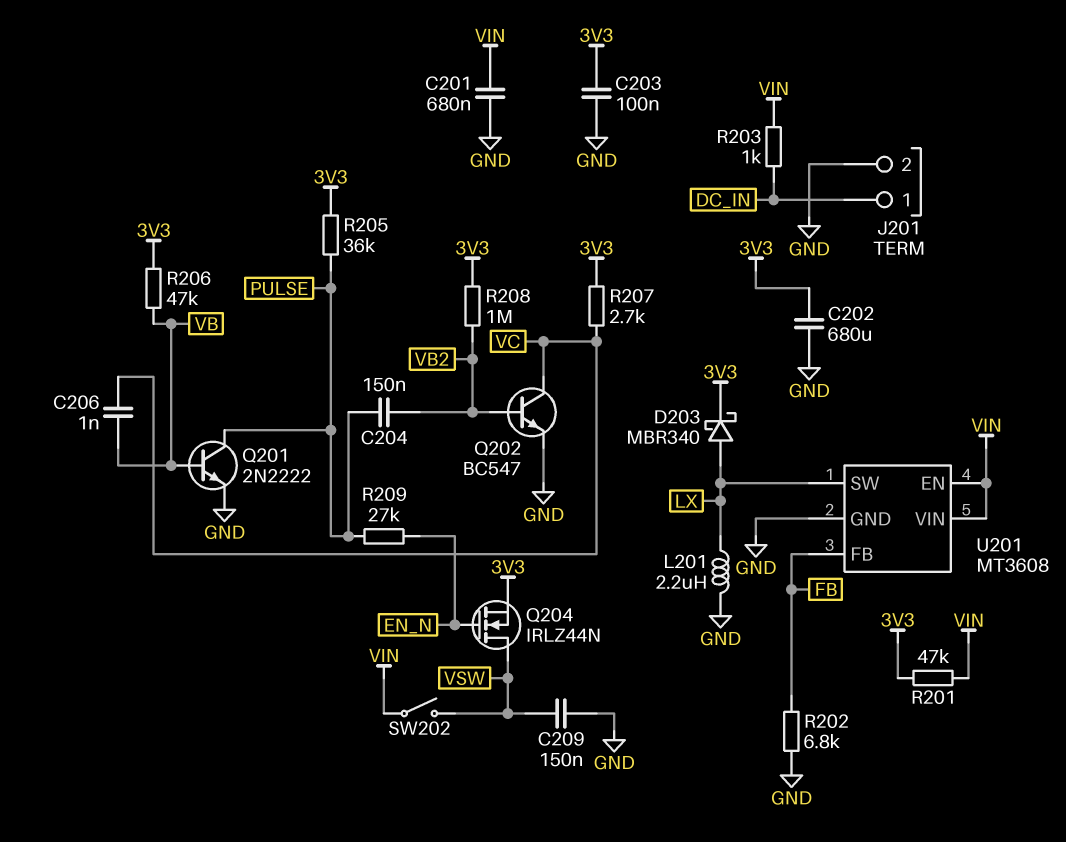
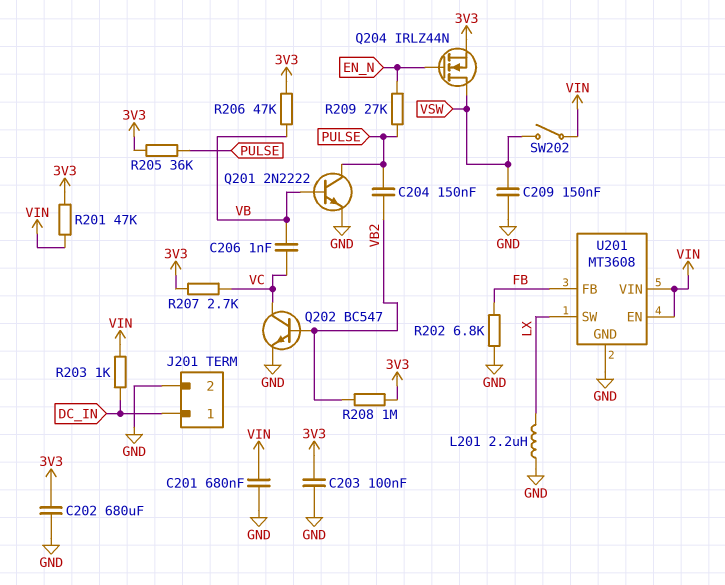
D203: schottky MBR340 (A LX, K 3V3) -> none

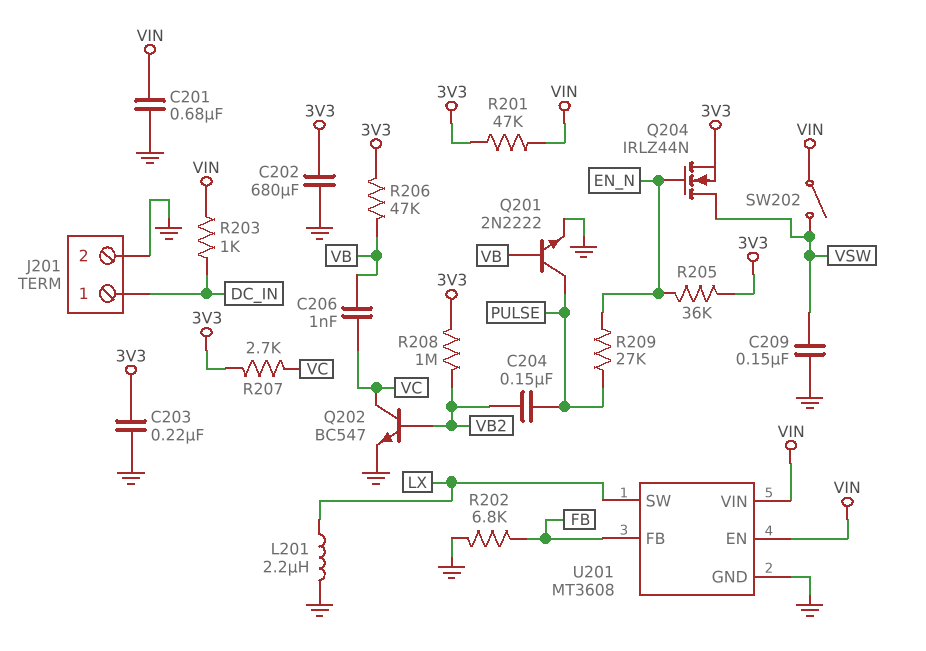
C203: 100nF (3V3, GND) -> 220nF (3V3, GND)
R205: 36k (3V3, PULSE) -> 36k (3V3, EN_N)

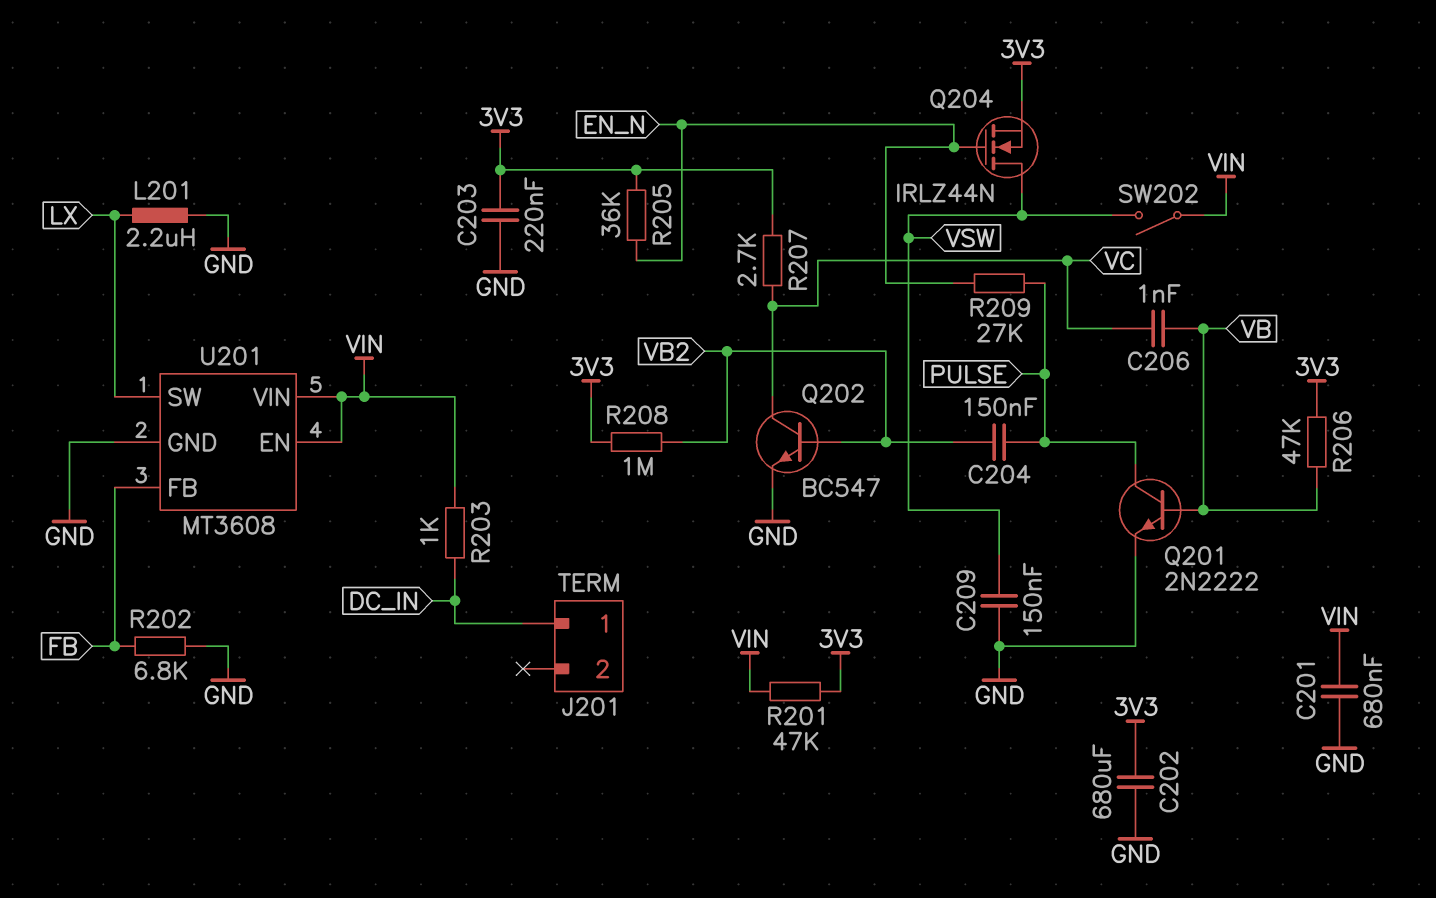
J201 pin 2: GND -> none

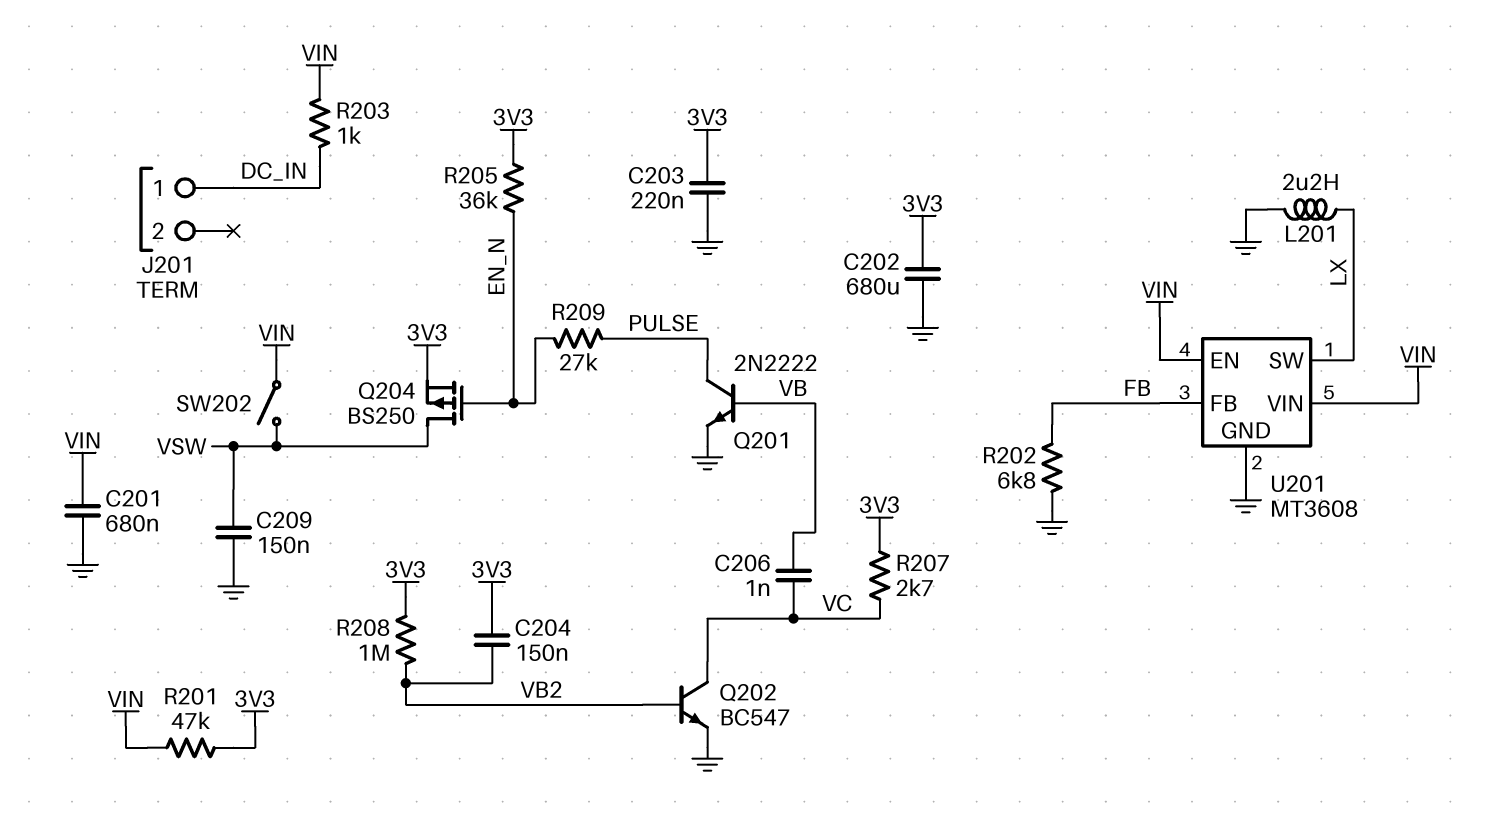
C204: 150nF (PULSE, VB2) -> 150nF (3V3, VB2)
Q204: NMOS IRLZ44N (G EN_N, D VSW, S 3V3) -> PMOS BS250 (G EN_N, D VSW, S 3V3)
R206: 47k (3V3, VB) -> none

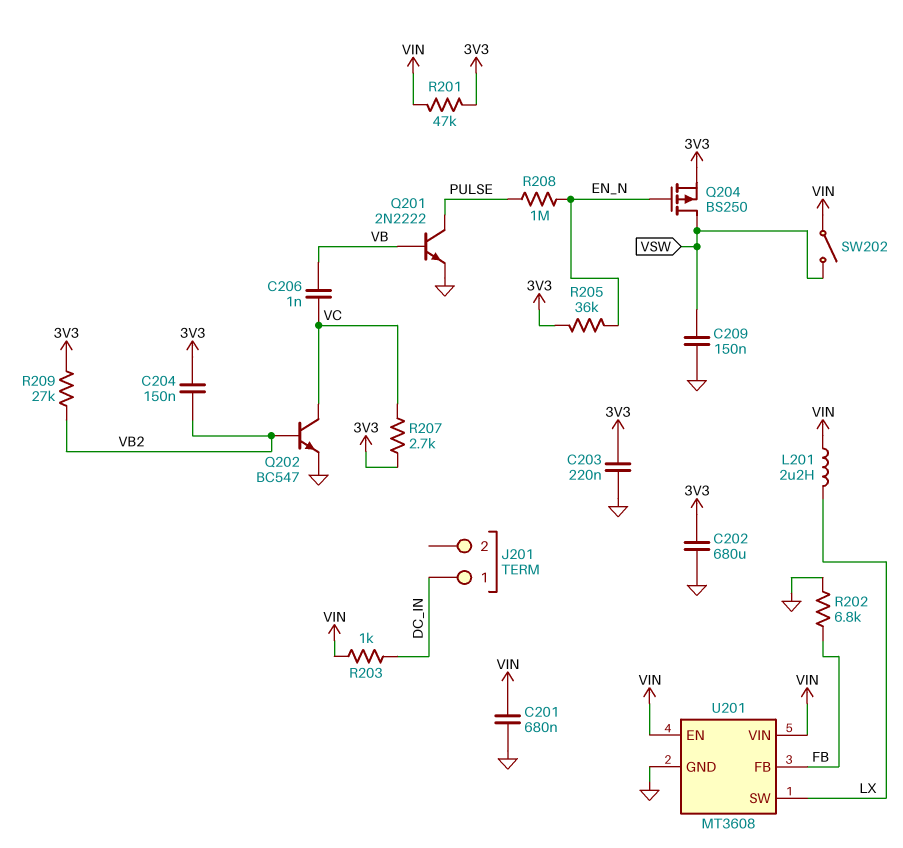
L201: 2.2uH (GND, LX) -> 2.2uH (LX, VIN)
R208: 1M (3V3, VB2) -> 1M (EN_N, PULSE)
R209: 27k (EN_N, PULSE) -> 27k (3V3, VB2)

